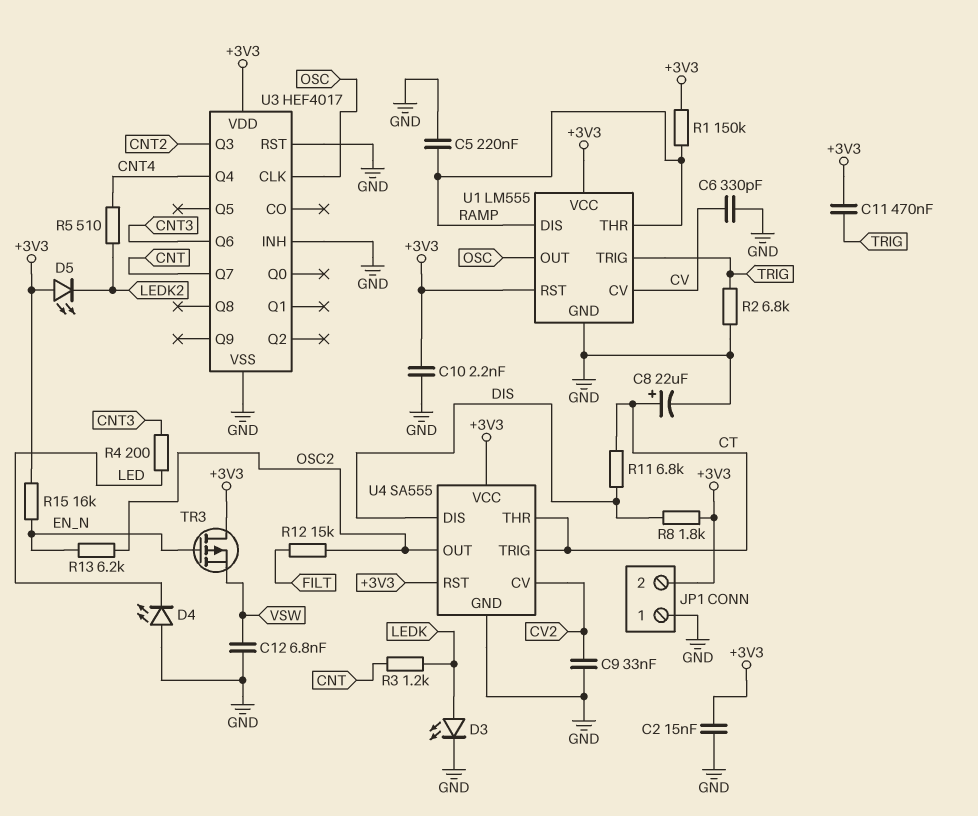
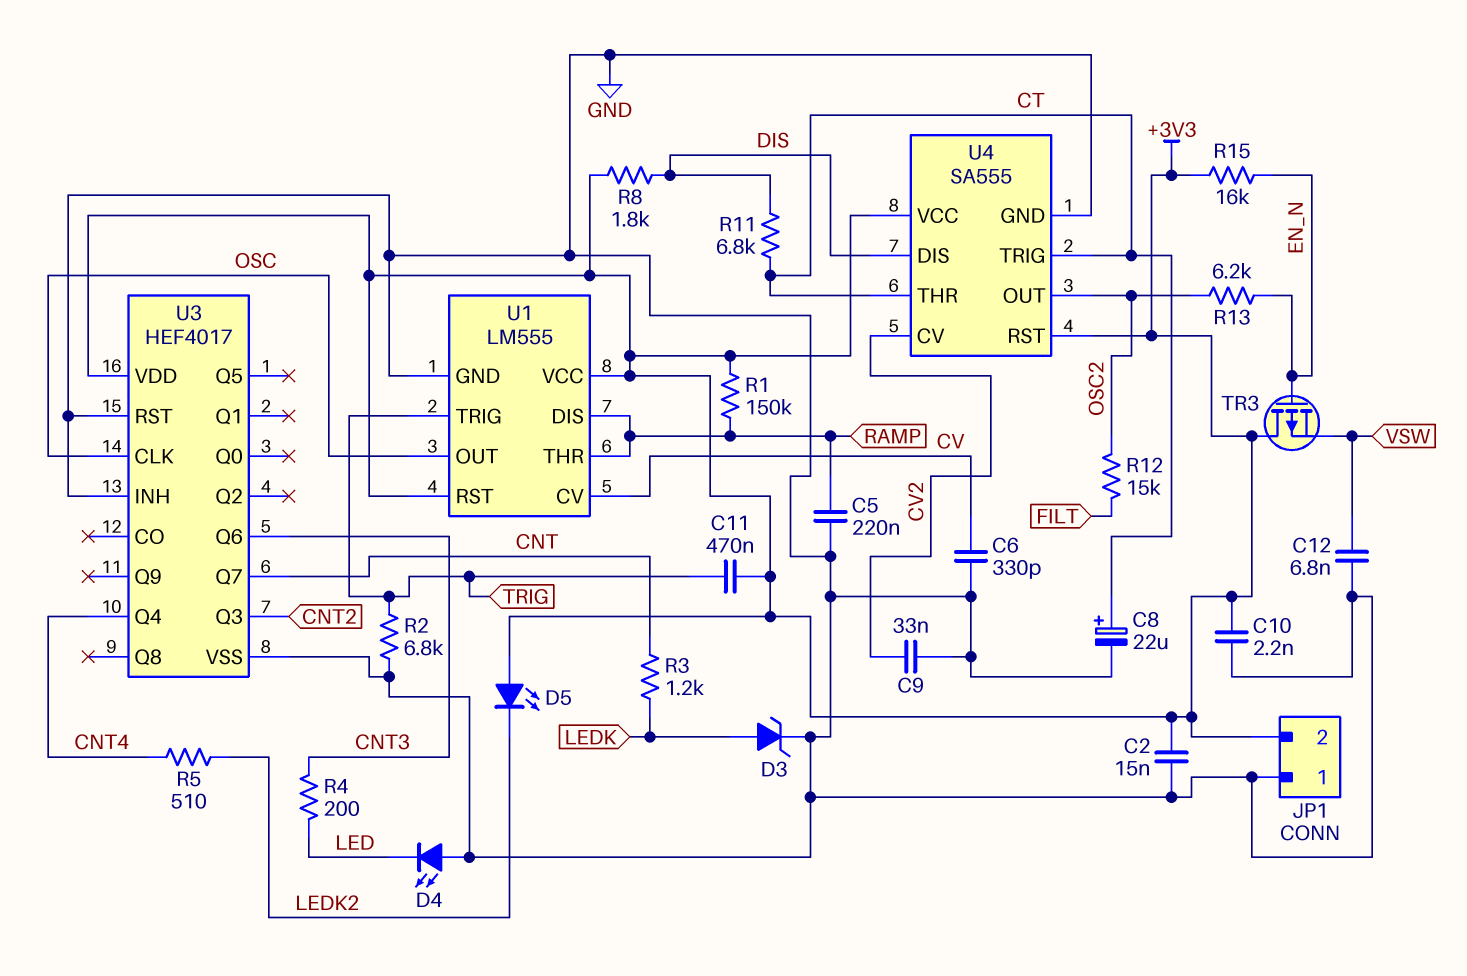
D3: LED (A LEDK, K GND) -> zener (A LEDK, K GND)

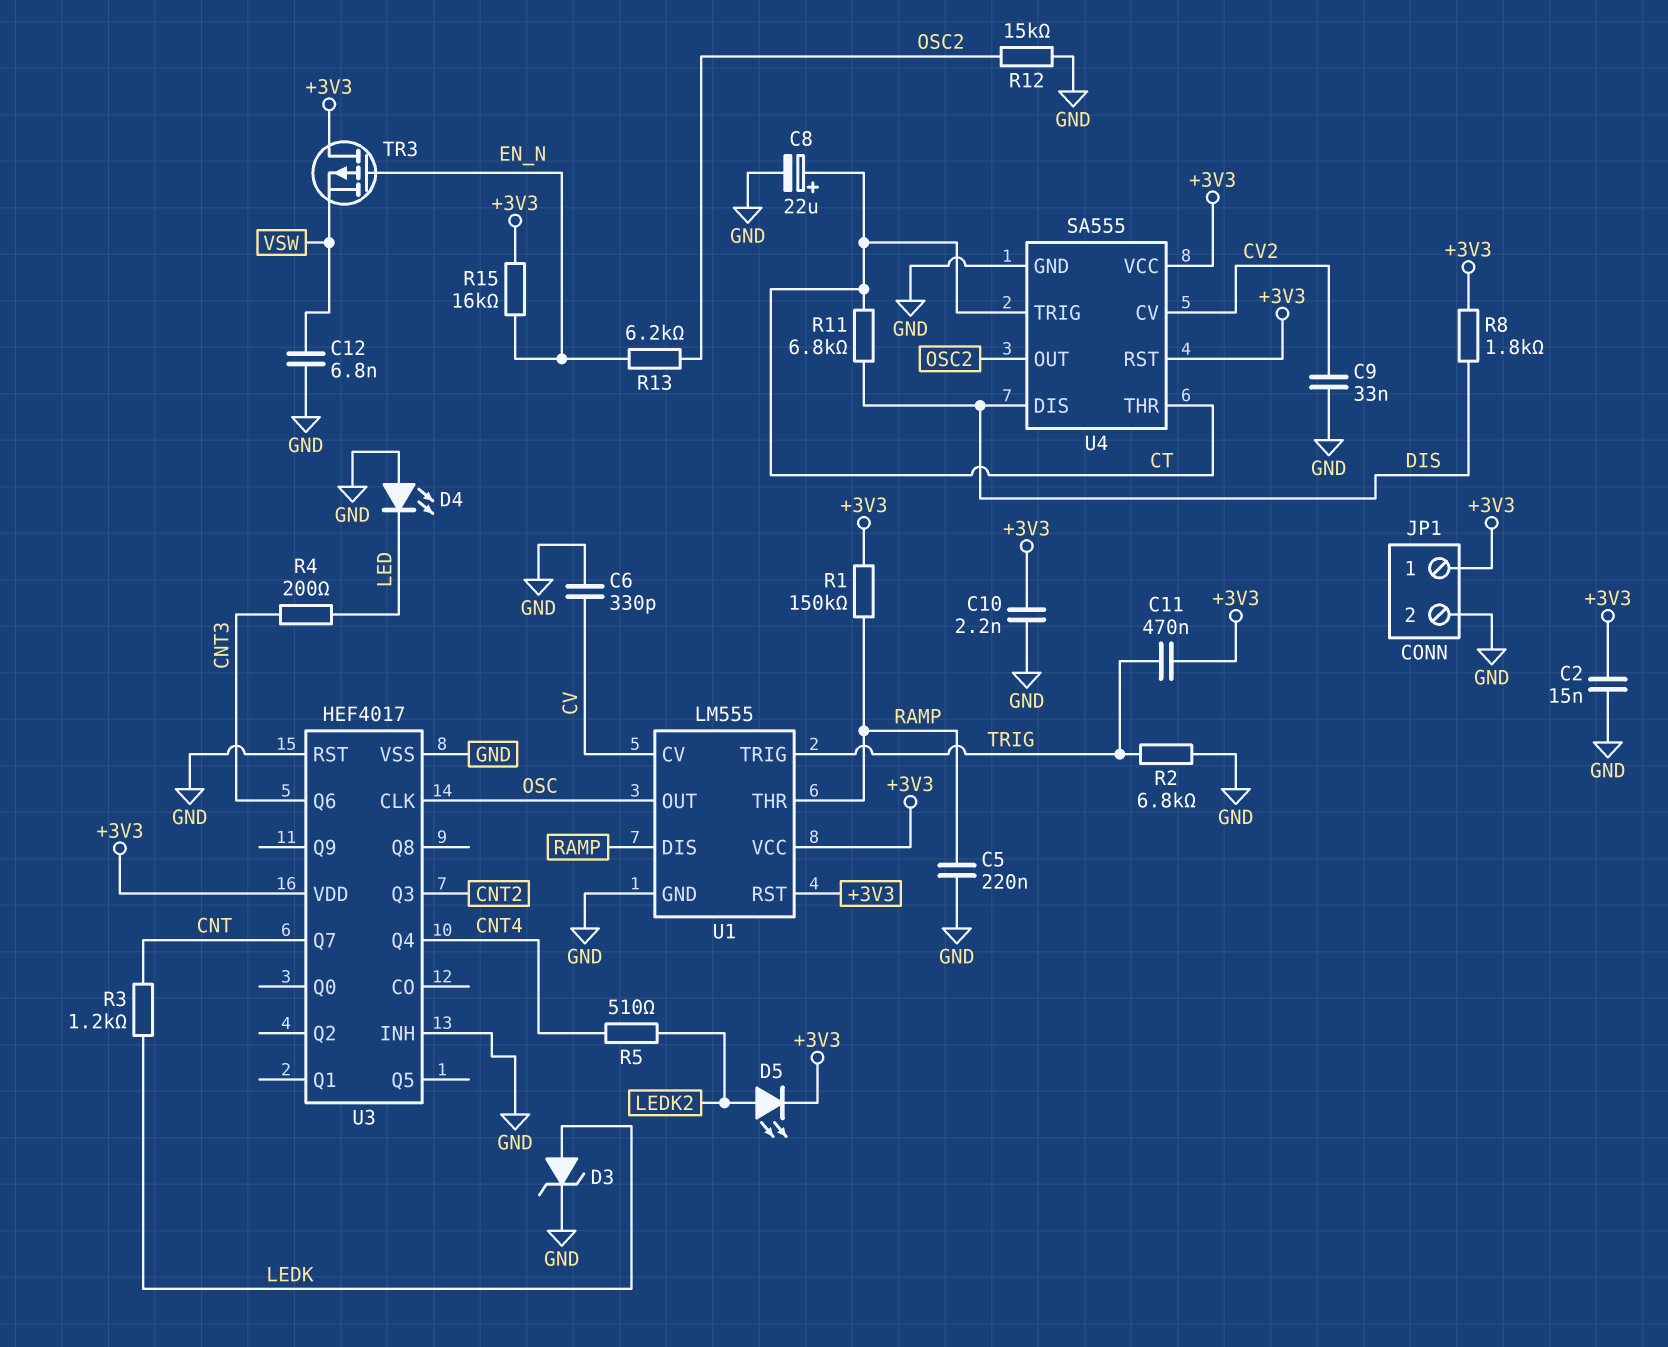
D5: LED (A +3V3, K LEDK2) -> LED (A LEDK2, K +3V3)
JP1 pin 1: GND -> +3V3
JP1 pin 2: +3V3 -> GND
R12: 15k (FILT, OSC2) -> 15k (GND, OSC2)

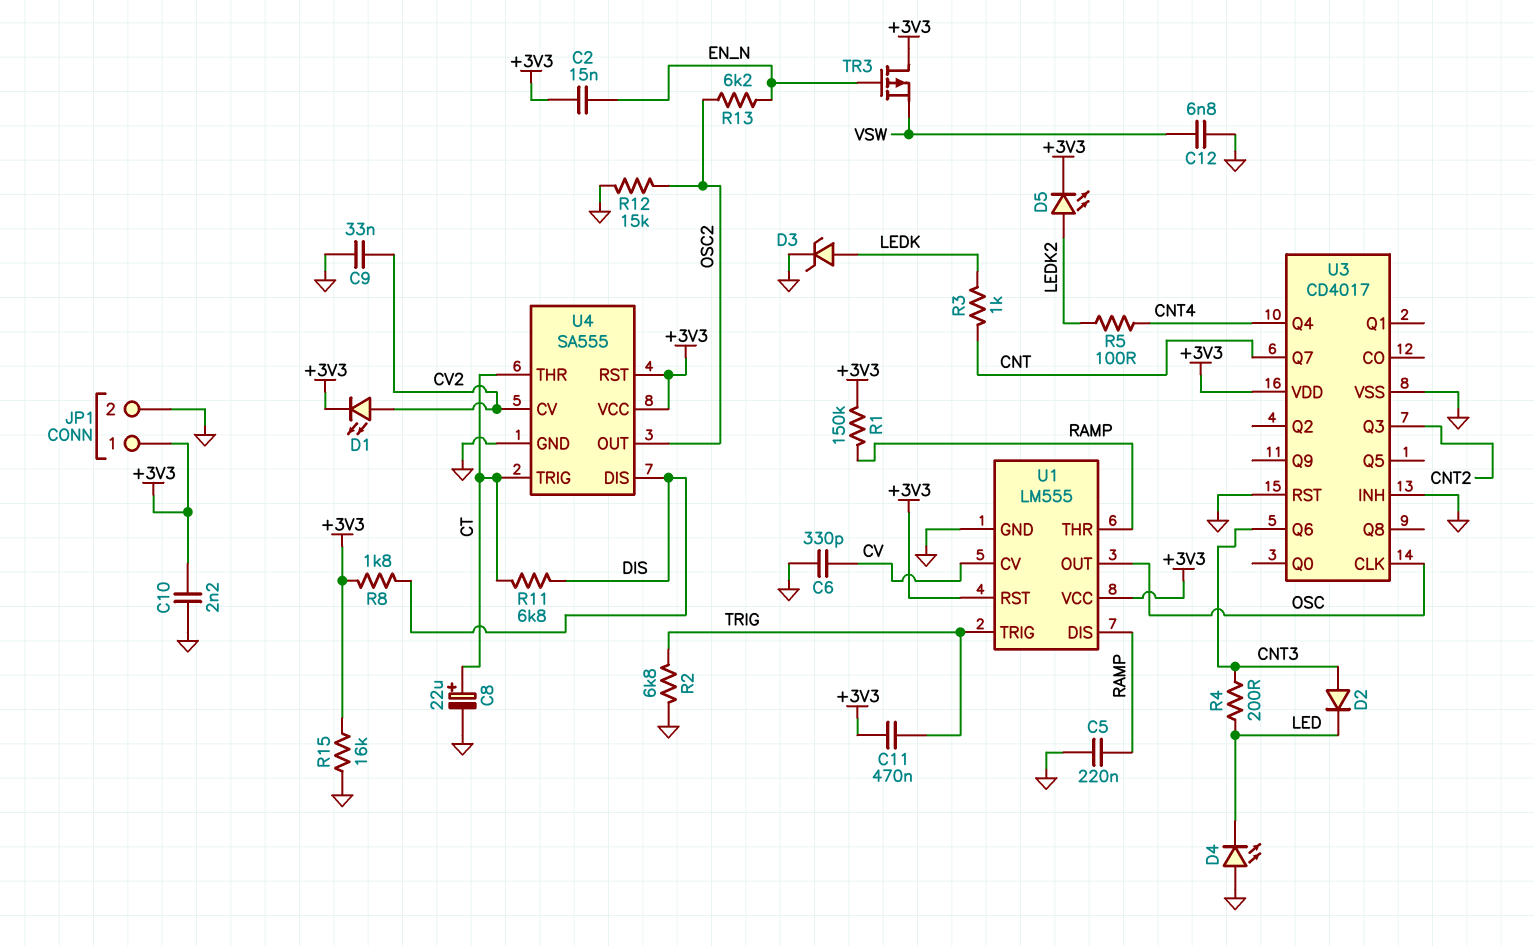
C2: 15nF (+3V3, GND) -> 15nF (+3V3, EN_N)
D1: none -> LED (A CV2, K +3V3)
D2: none -> diode (A CNT3, K LED)
R3: 1.2k (CNT, LEDK) -> 1k (CNT, LEDK)
R5: 510 (CNT4, LEDK2) -> 100 (CNT4, LEDK2)
R15: 16k (+3V3, EN_N) -> 16k (+3V3, GND)
U3: HEF4017 -> CD4017

